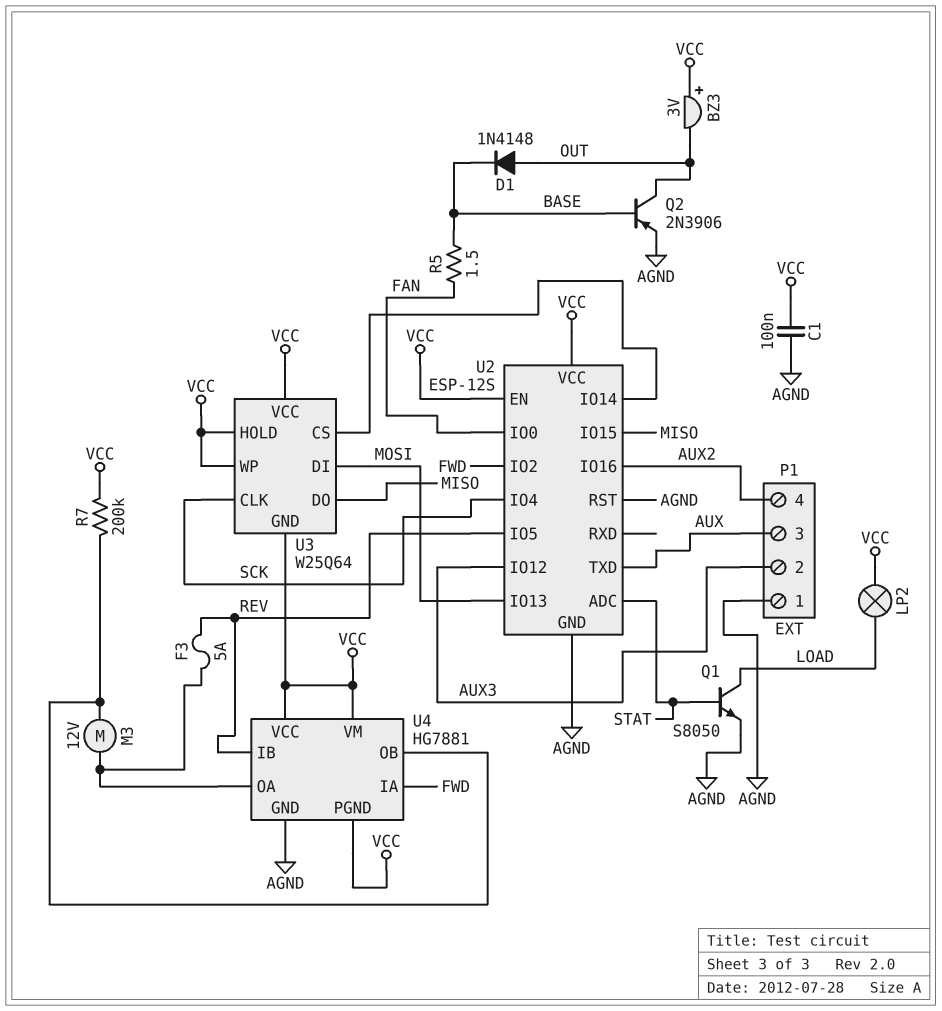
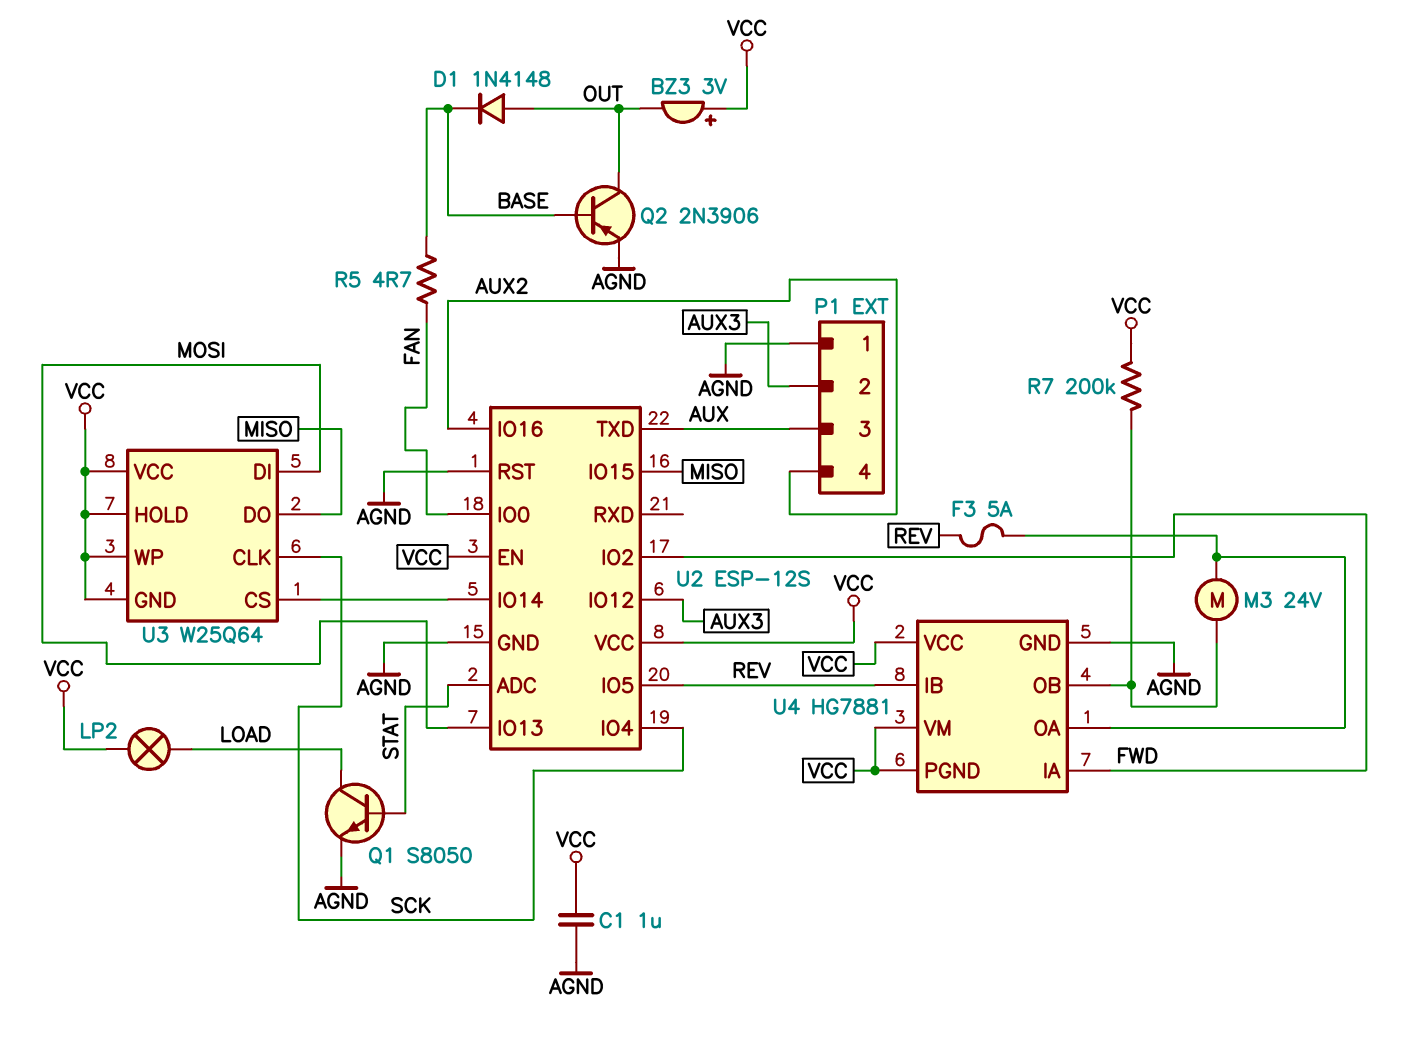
C1: 100nF (AGND, VCC) -> 1uF (AGND, VCC)
M3: motor 12V (U4/OA, U4/OB) -> motor 24V (U4/OA, U4/OB)
R5: 1.5 (BASE, FAN) -> 4.7 (BASE, FAN)

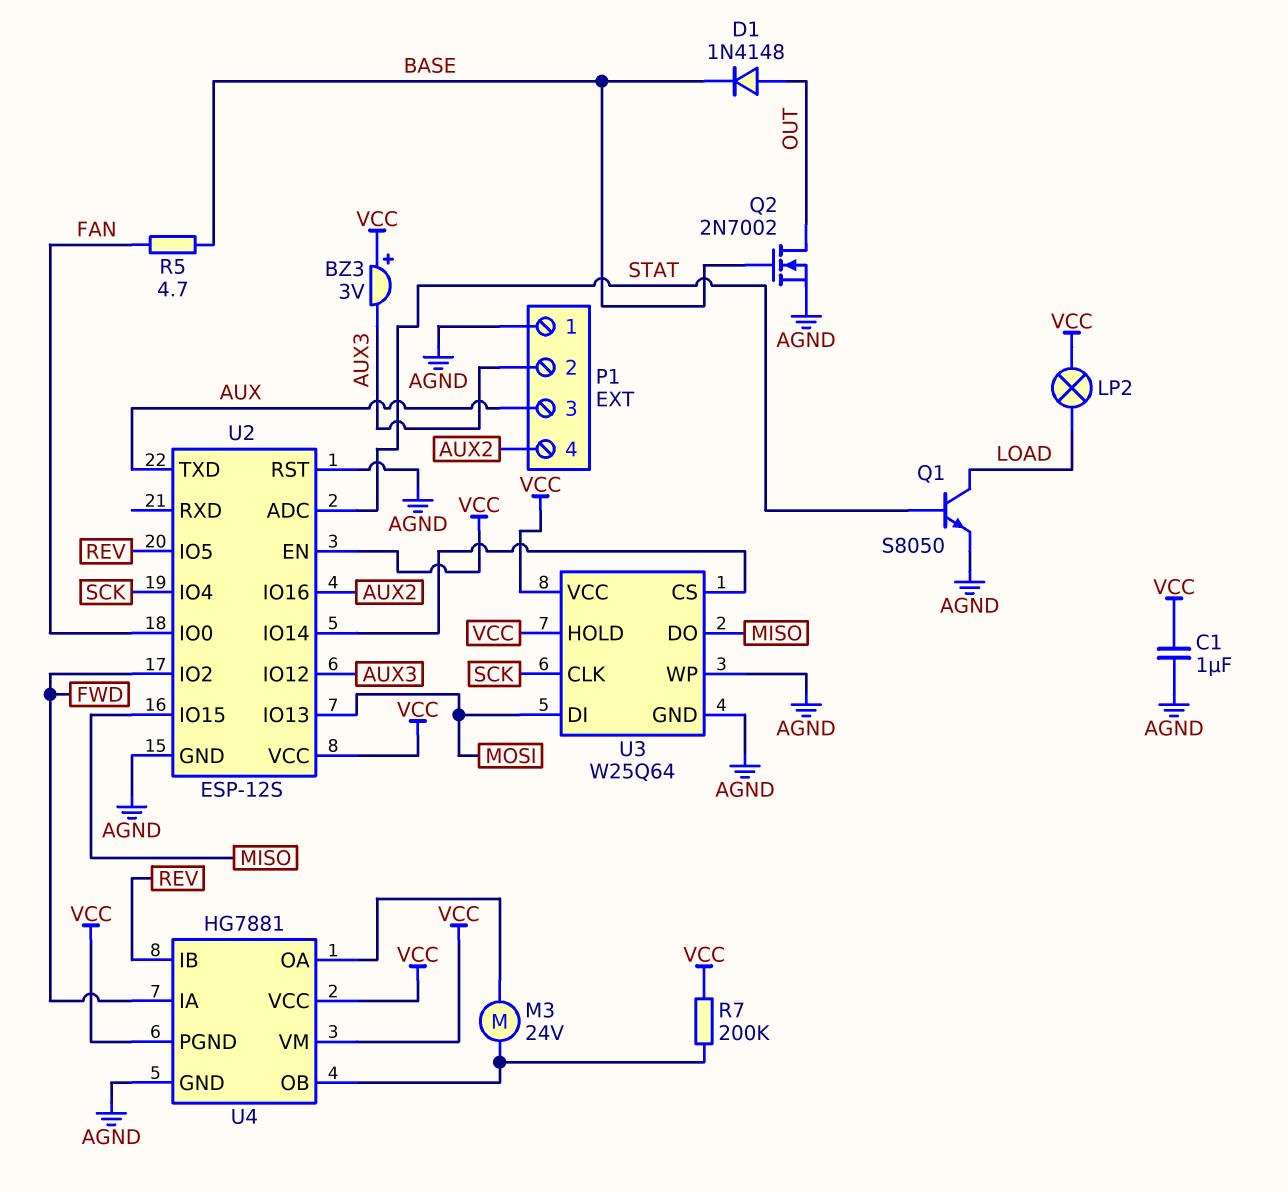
BZ3: buzzer 3V (plus VCC, minus OUT) -> buzzer 3V (plus VCC, minus AUX3)
F3: 5A (REV, U4/OA) -> none
Q2: PNP 2N3906 (B BASE, C OUT, E AGND) -> NMOS 2N7002 (G BASE, D OUT, S AGND)
U3 pin GND: VCC -> AGND
U3 pin WP: VCC -> AGND

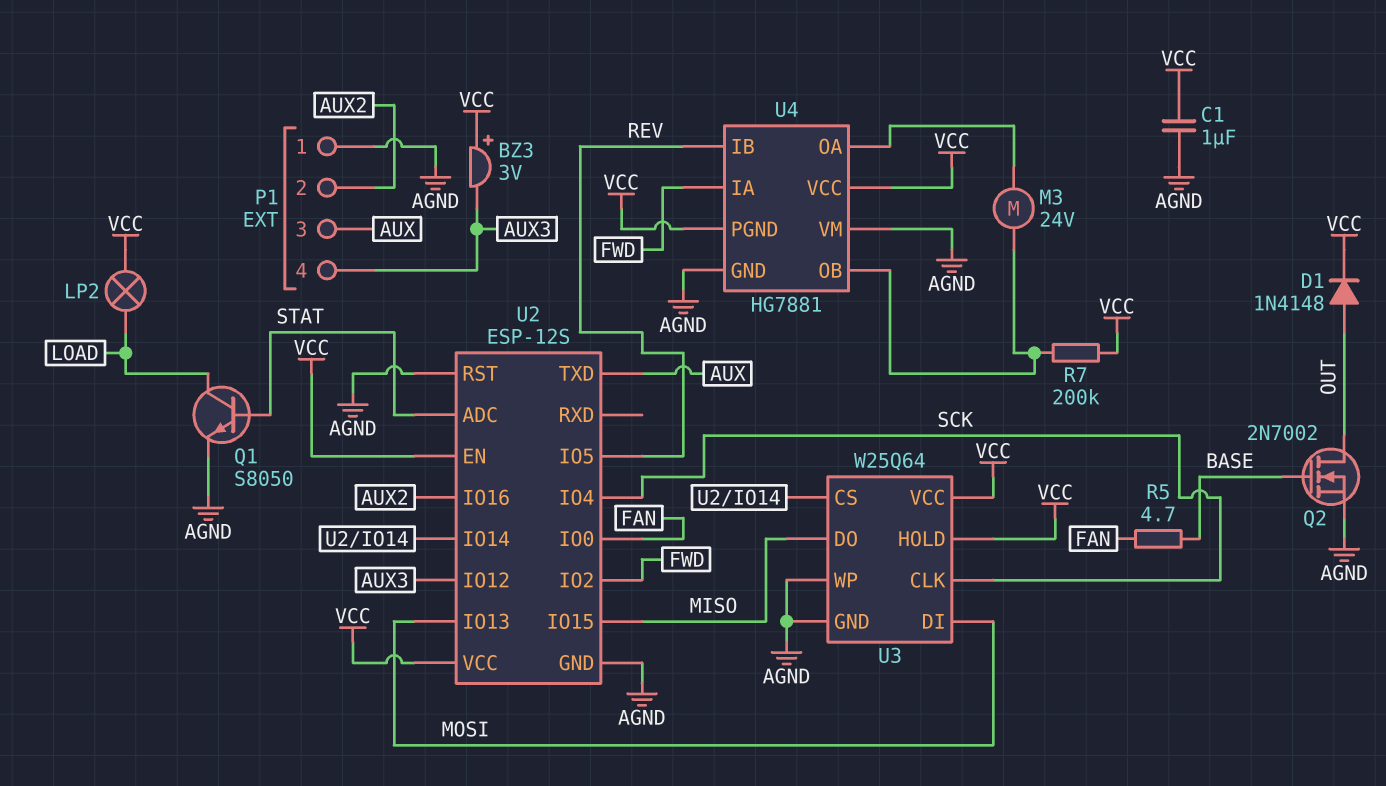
D1: diode 1N4148 (A OUT, K BASE) -> diode 1N4148 (A OUT, K VCC)
P1 pin 2: AUX3 -> AUX2
P1 pin 4: AUX2 -> AUX3
U4 pin VM: VCC -> AGND

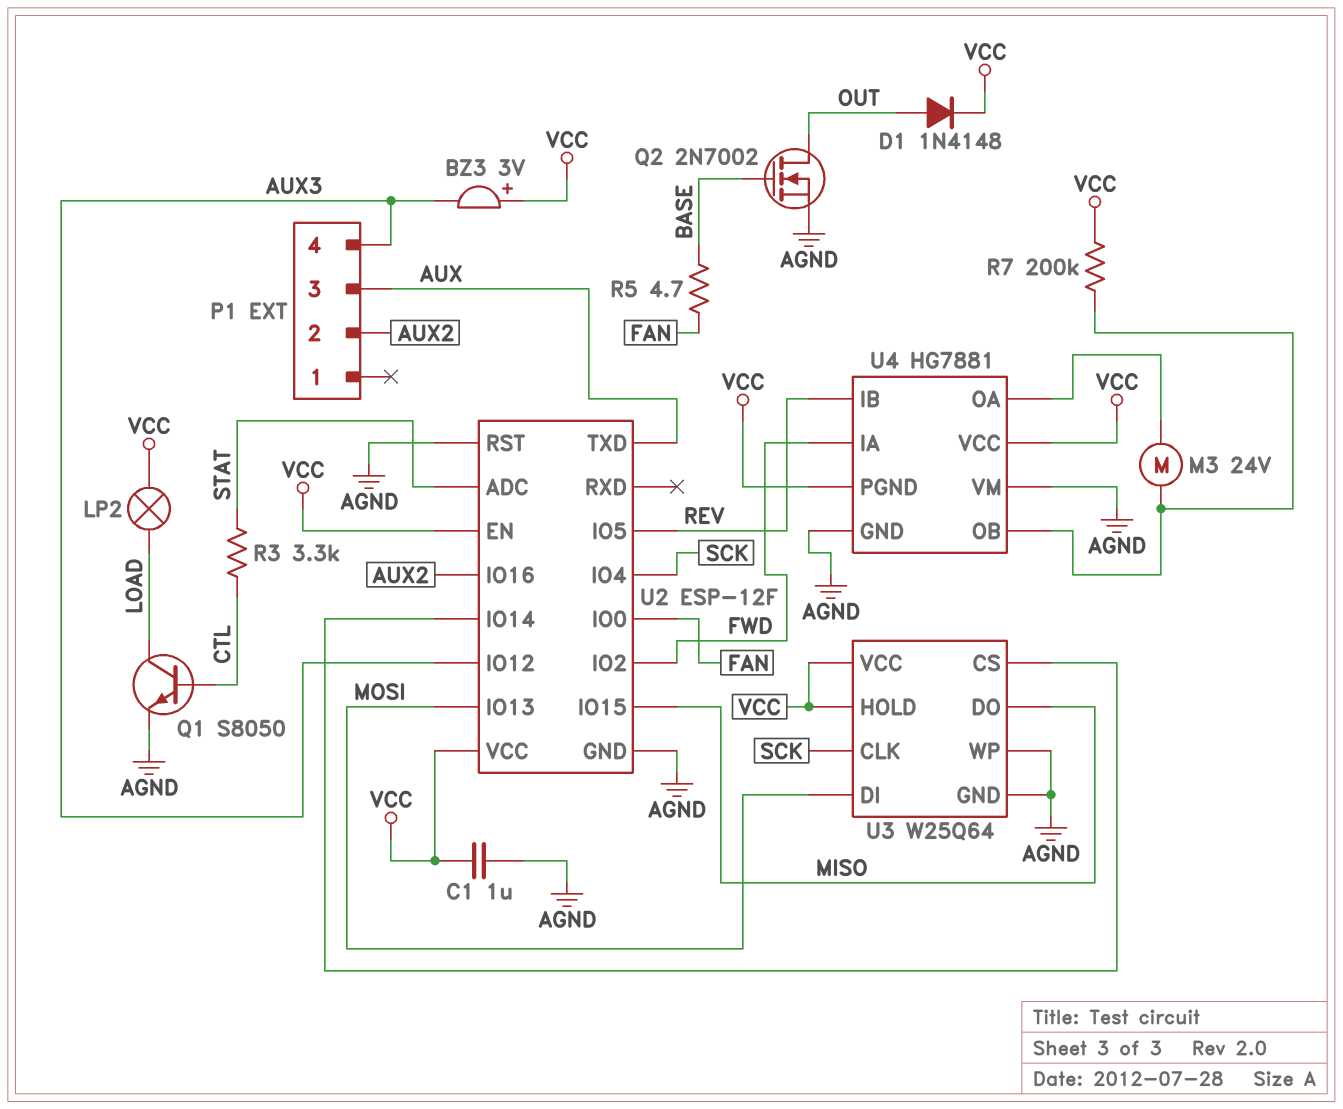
P1 pin 1: AGND -> none
Q1: NPN S8050 (B STAT, C LOAD, E AGND) -> NPN S8050 (B CTL, C LOAD, E AGND)
R3: none -> 3.3k (CTL, STAT)
U2: ESP-12S -> ESP-12F

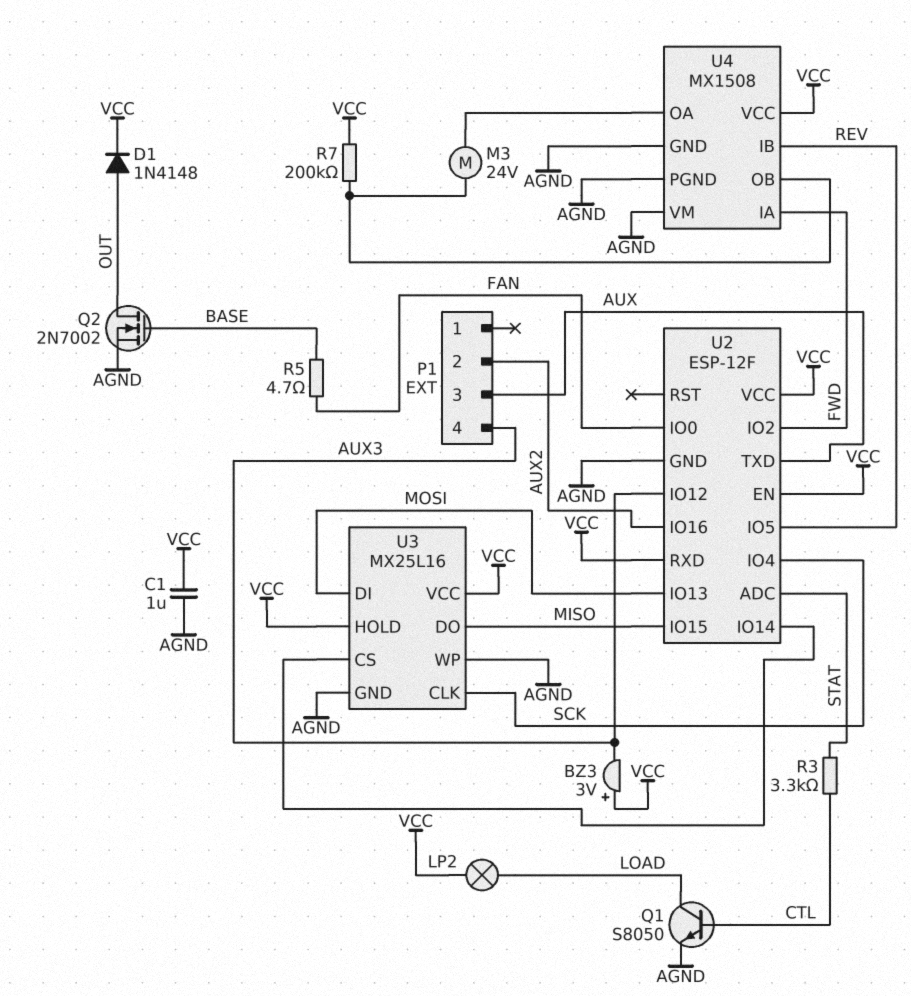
U2 pin RST: AGND -> none
U2 pin RXD: none -> VCC
U3: W25Q64 -> MX25L16
U4: HG7881 -> MX1508
U4 pin PGND: VCC -> AGND

